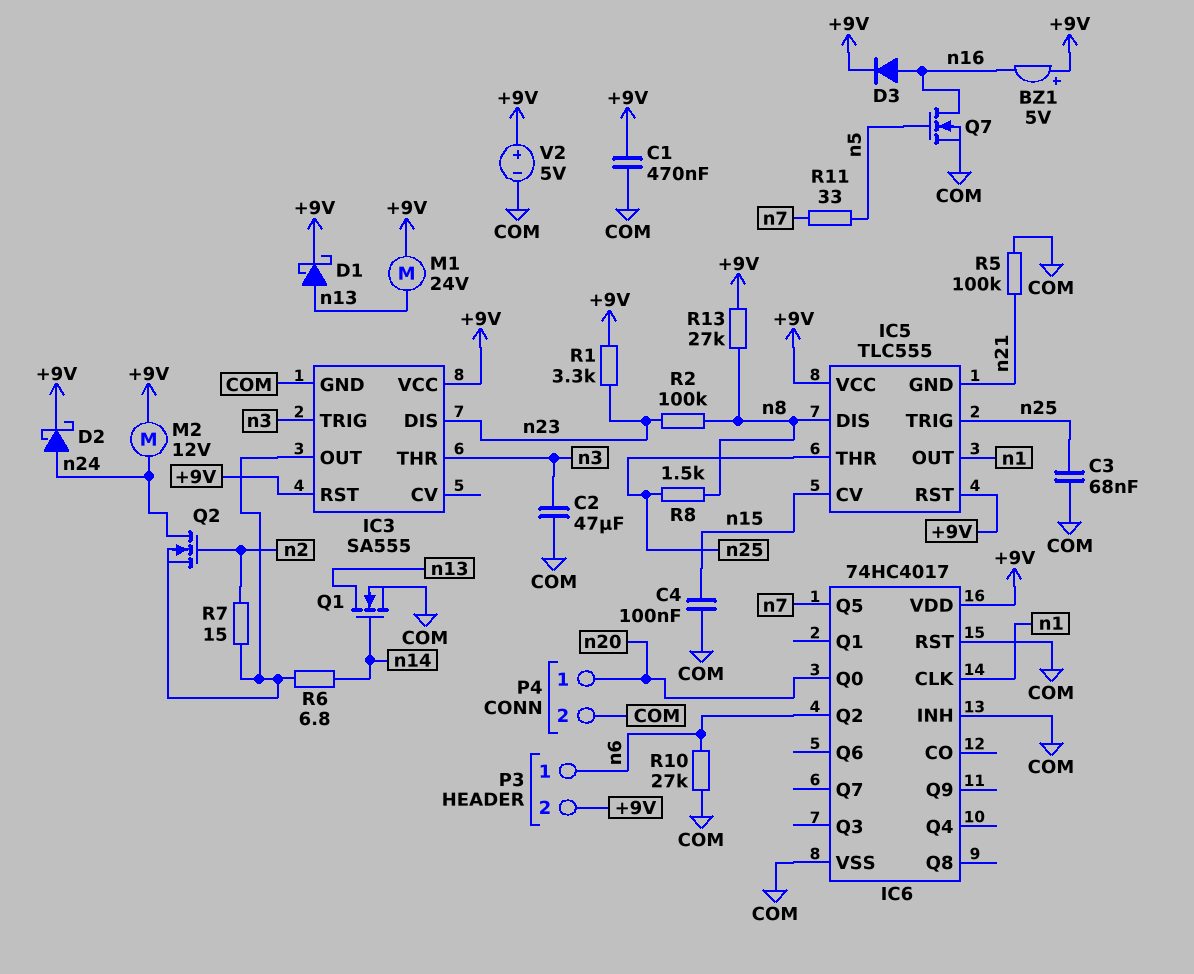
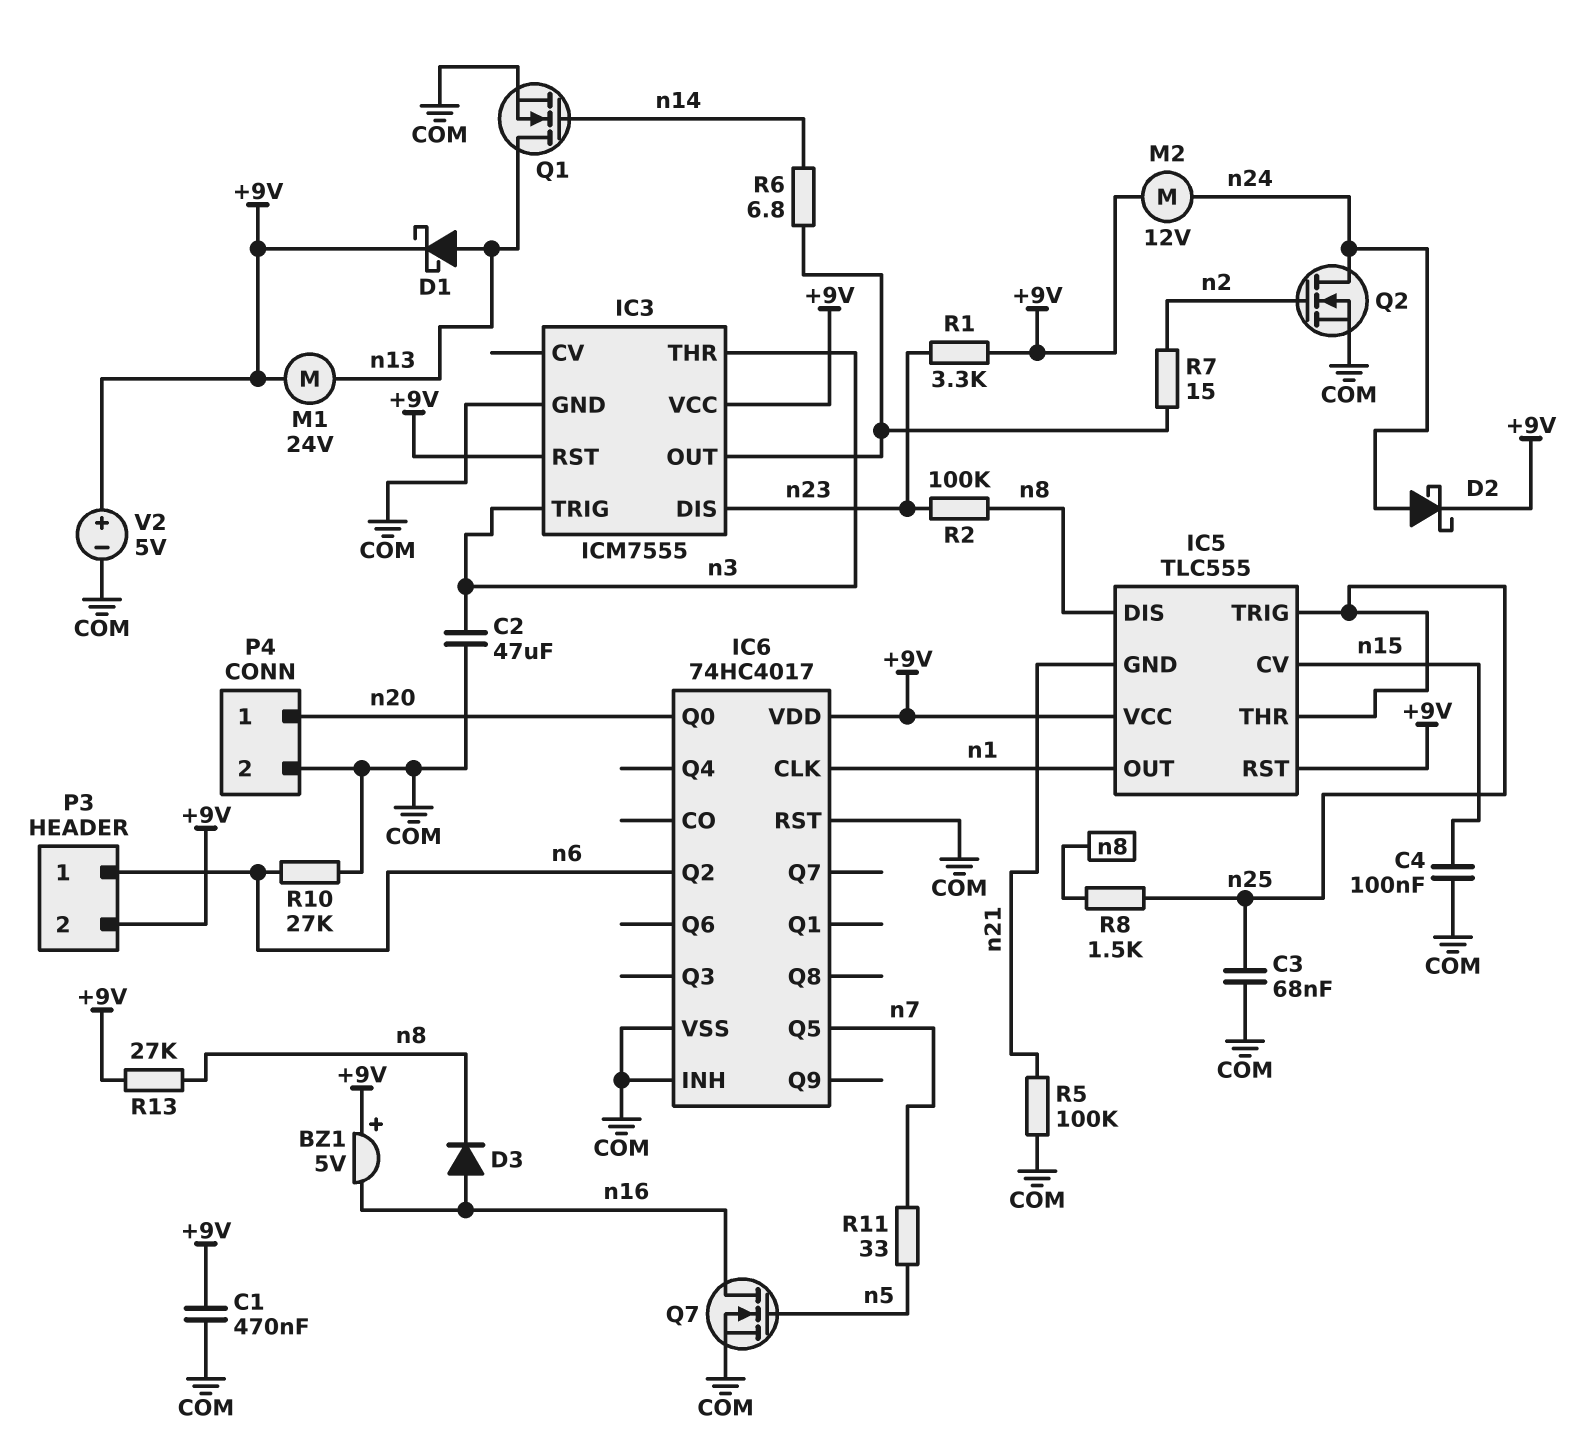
D3: diode (A n16, K +9V) -> diode (A n16, K n8)
IC3: SA555 -> ICM7555
Q2: NMOS (G n2, D n24, S IC3/OUT) -> NMOS (G n2, D n24, S COM)

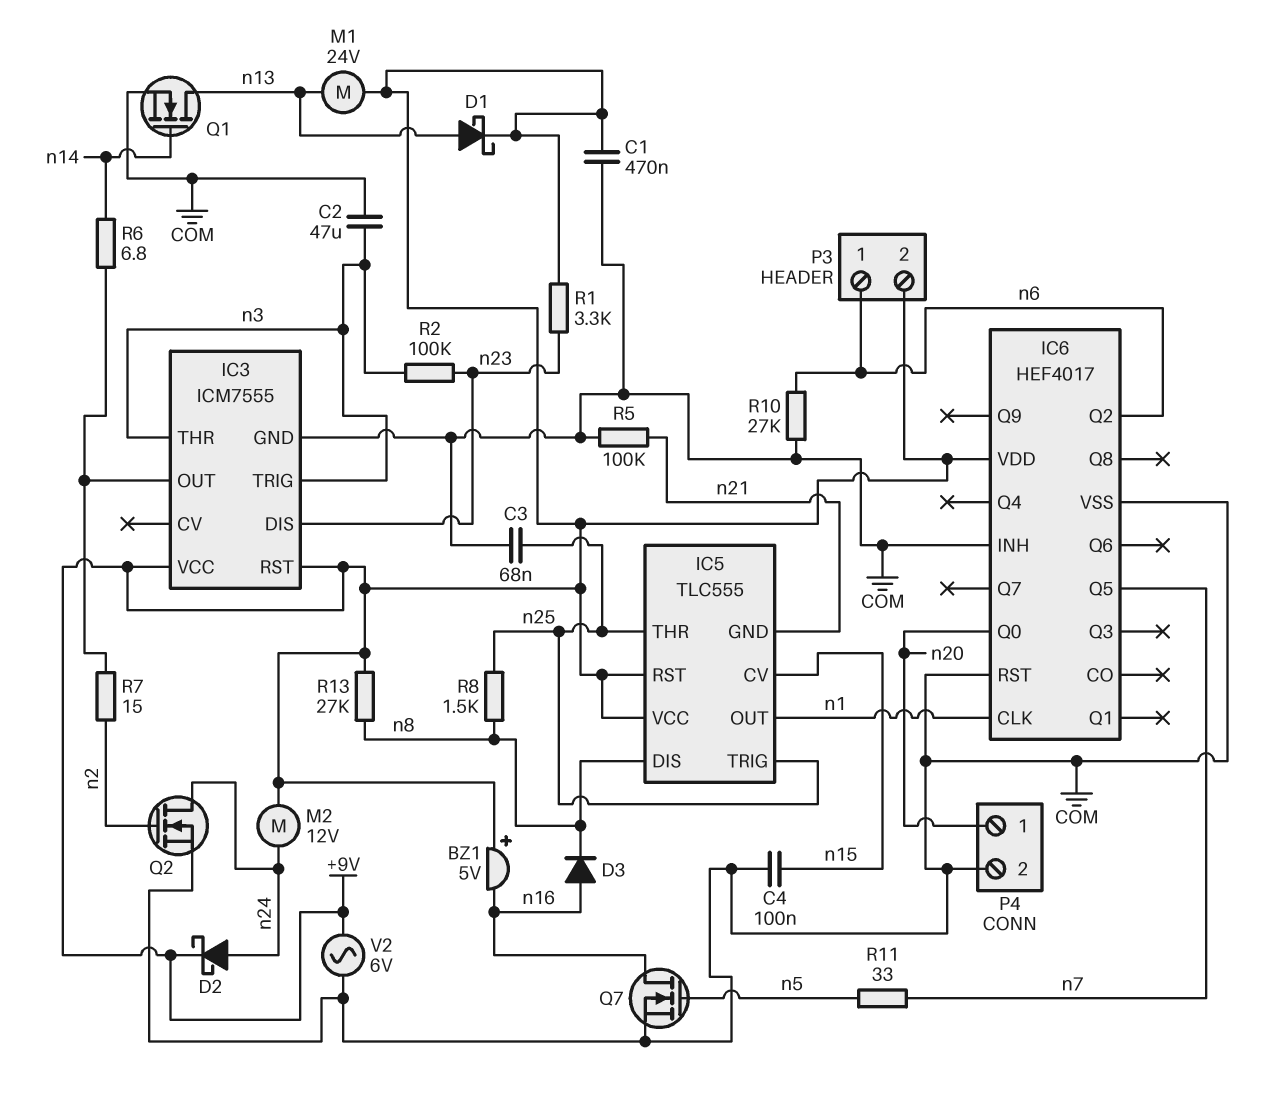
IC6: 74HC4017 -> HEF4017
R2: 100k (n8, n23) -> 100k (n3, n23)
V2: 5V (plus +9V, minus COM) -> AC 6V (+9V, COM)

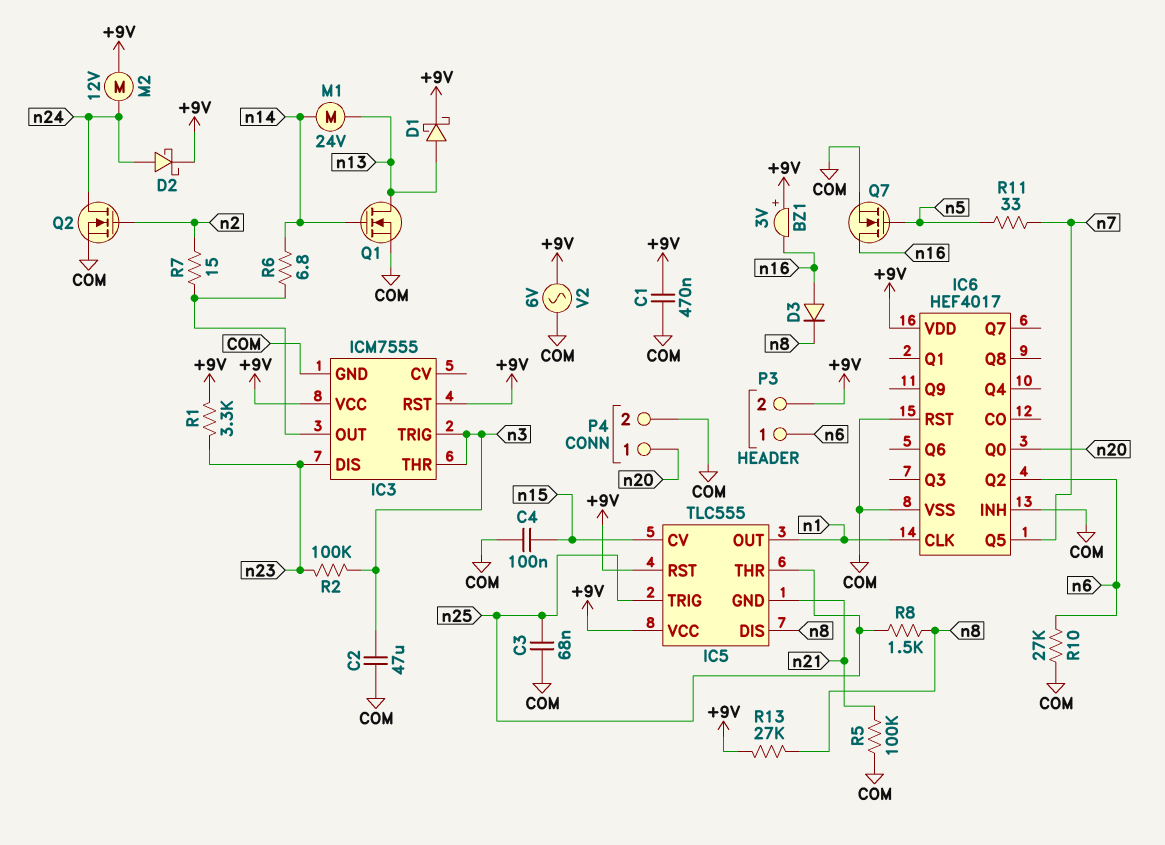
BZ1: buzzer 5V (plus +9V, minus n16) -> buzzer 3V (plus +9V, minus n16)
M1: motor 24V (+9V, n13) -> motor 24V (n13, n14)

